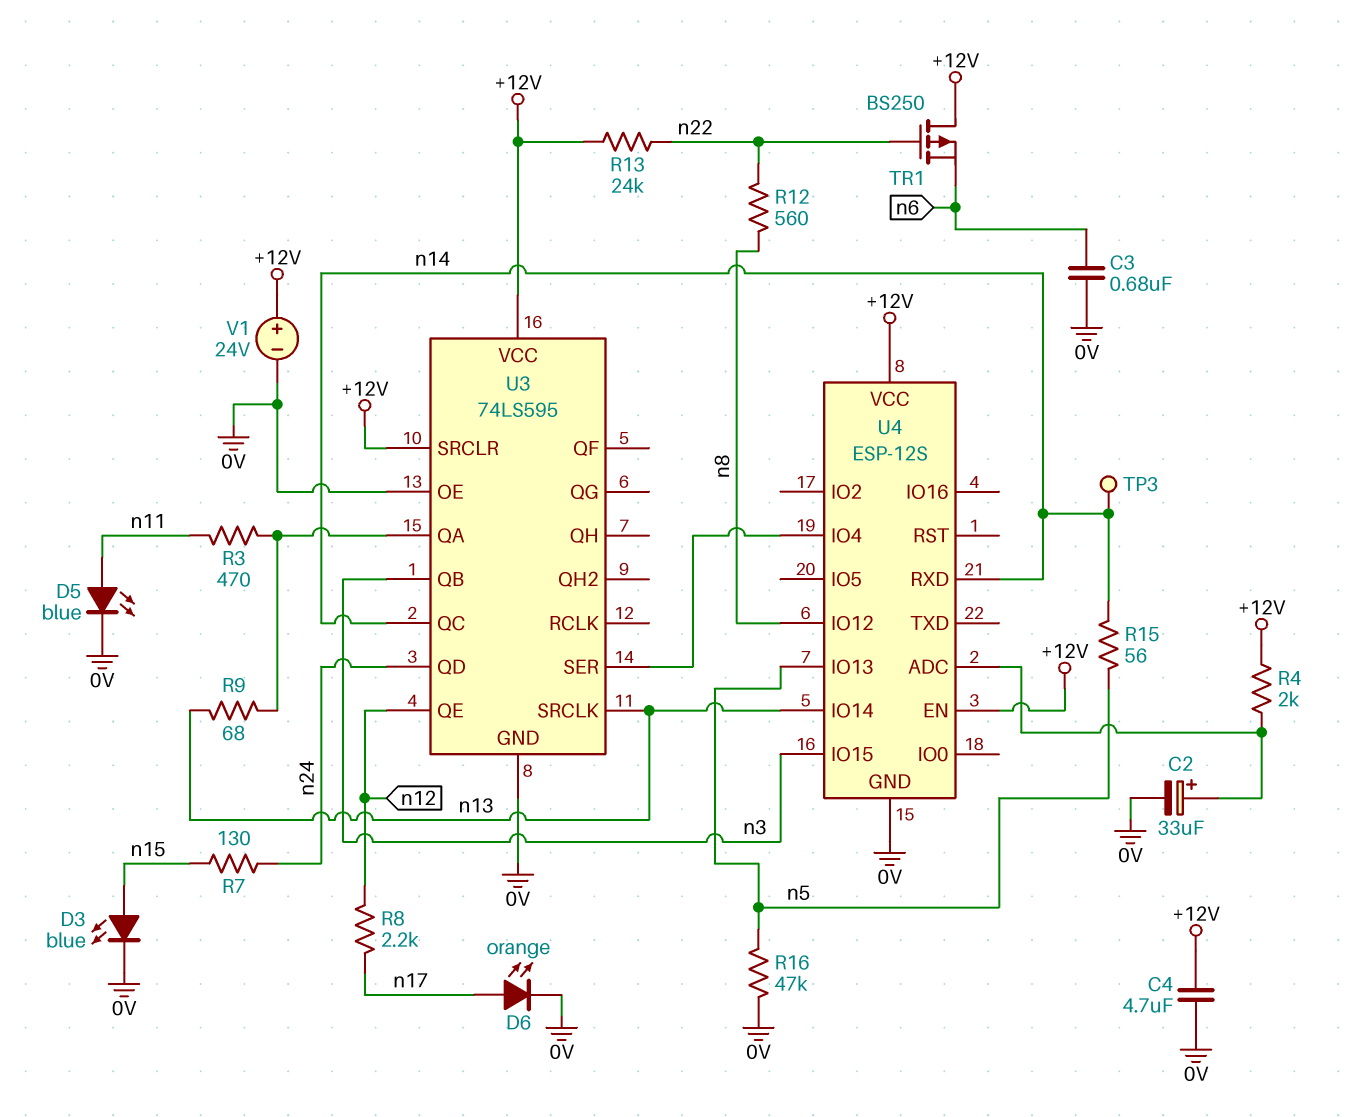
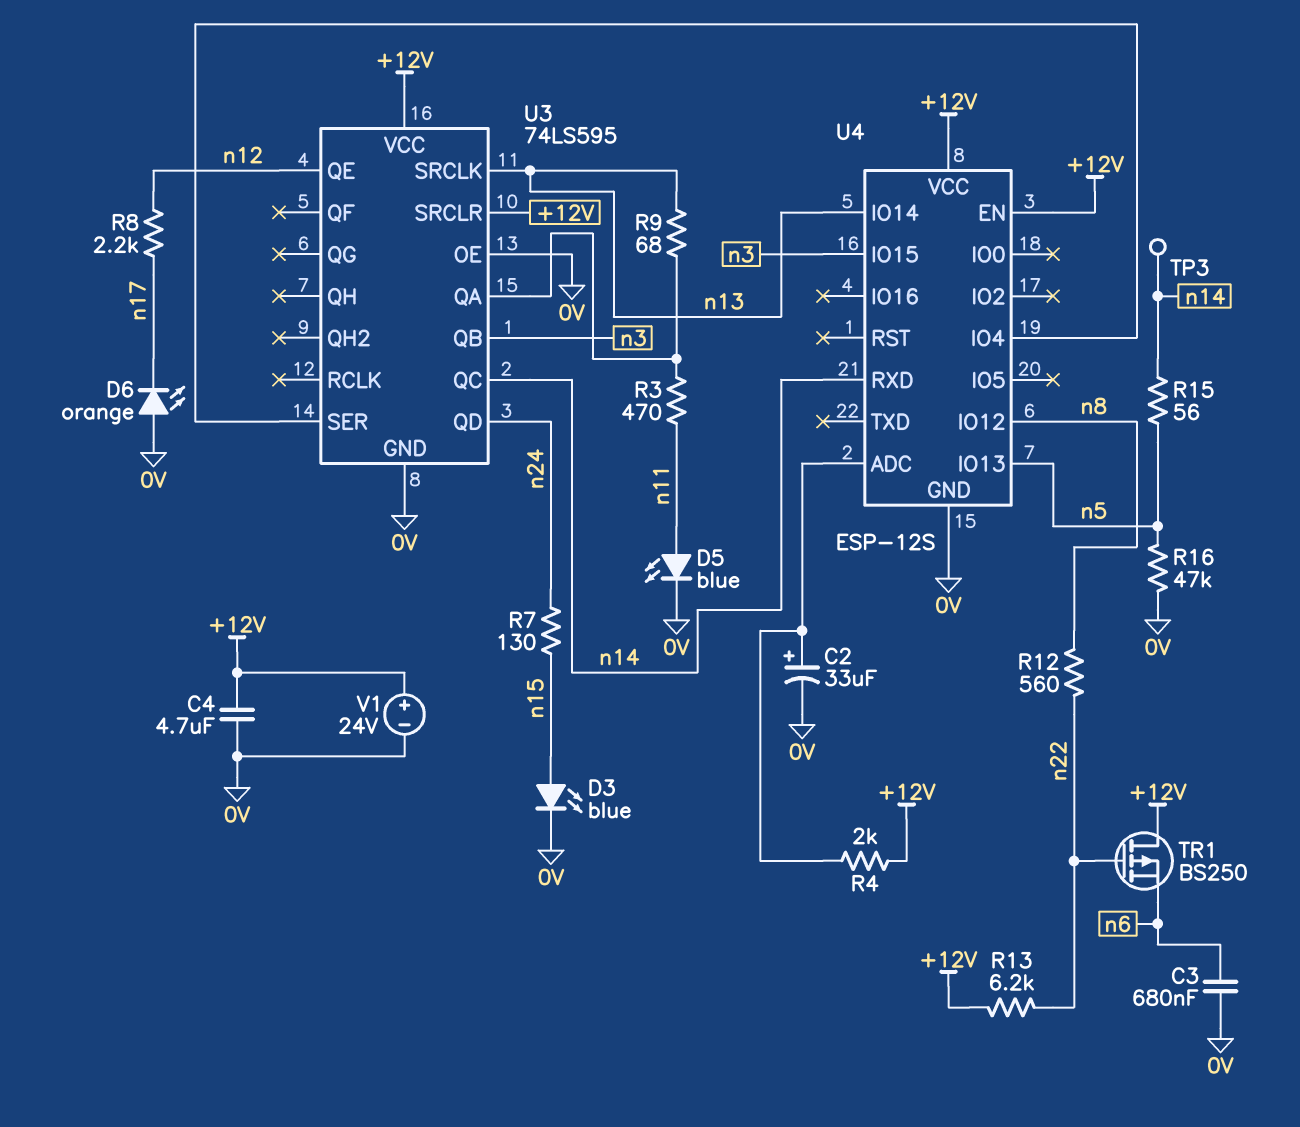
D6: LED orange (A n17, K 0V) -> LED orange (A 0V, K n17)
R13: 24k (+12V, n22) -> 6.2k (+12V, n22)

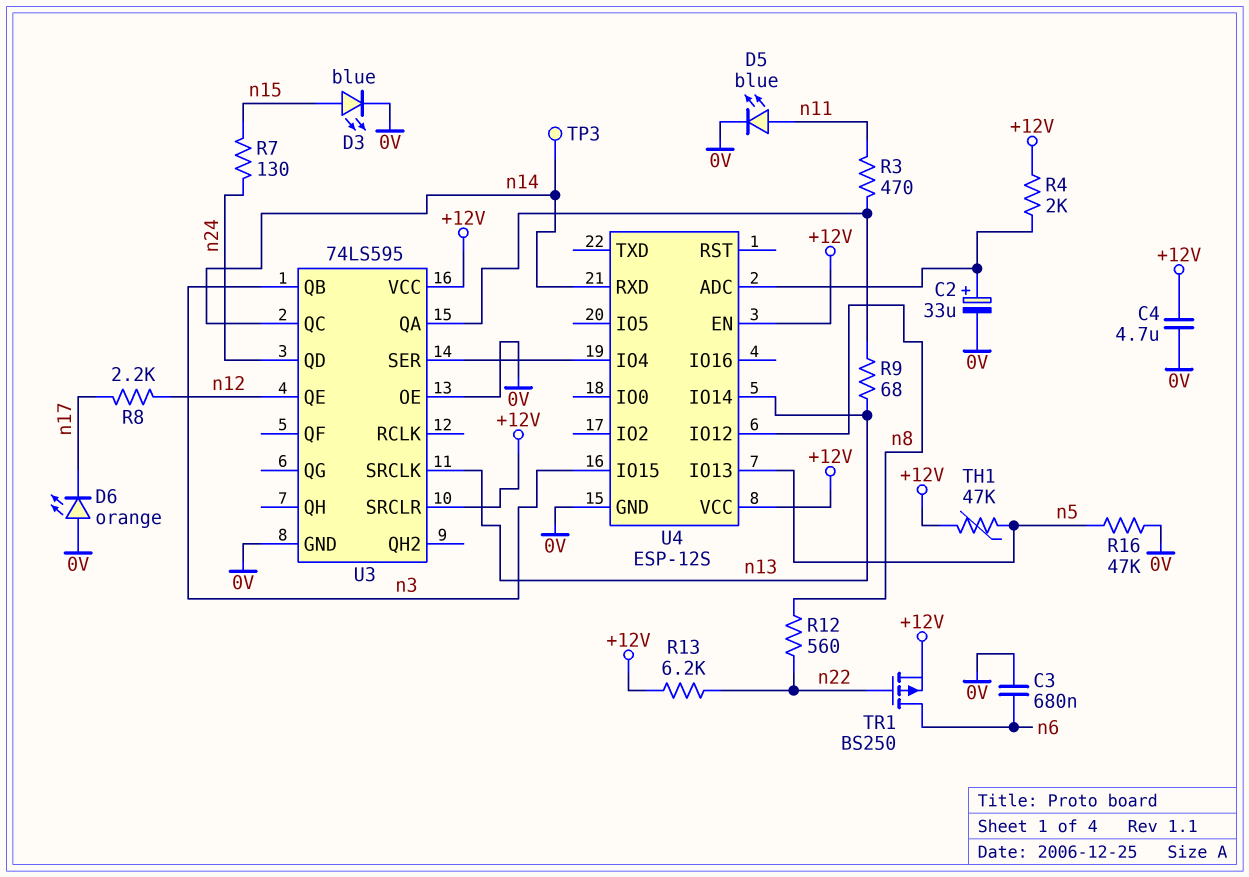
R15: 56 (n5, n14) -> none
TH1: none -> 47k (+12V, n5)
TR1: PMOS BS250 (G n22, D +12V, S n6) -> PMOS BS250 (G n22, D n6, S +12V)
V1: 24V (plus +12V, minus 0V) -> none

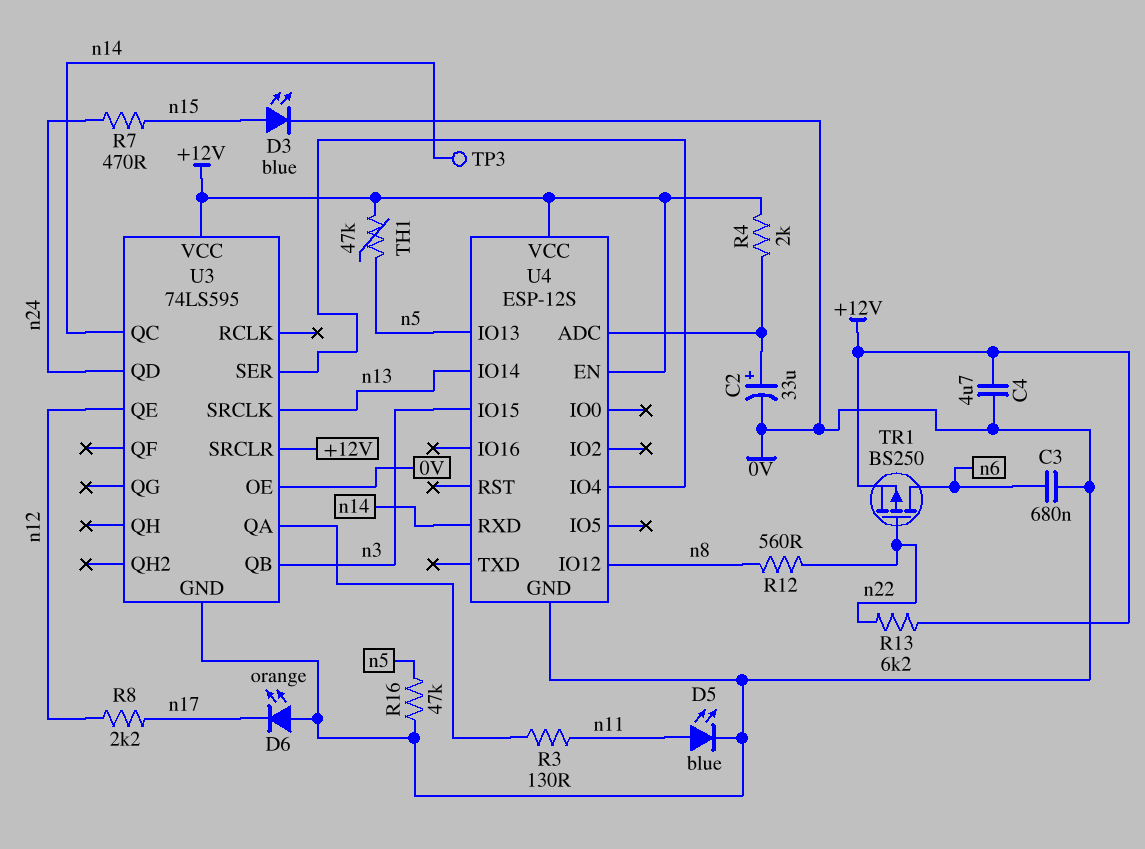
R3: 470 (U3/QA, n11) -> 130 (U3/QA, n11)
R7: 130 (n15, n24) -> 470 (n15, n24)
R9: 68 (U3/QA, n13) -> none

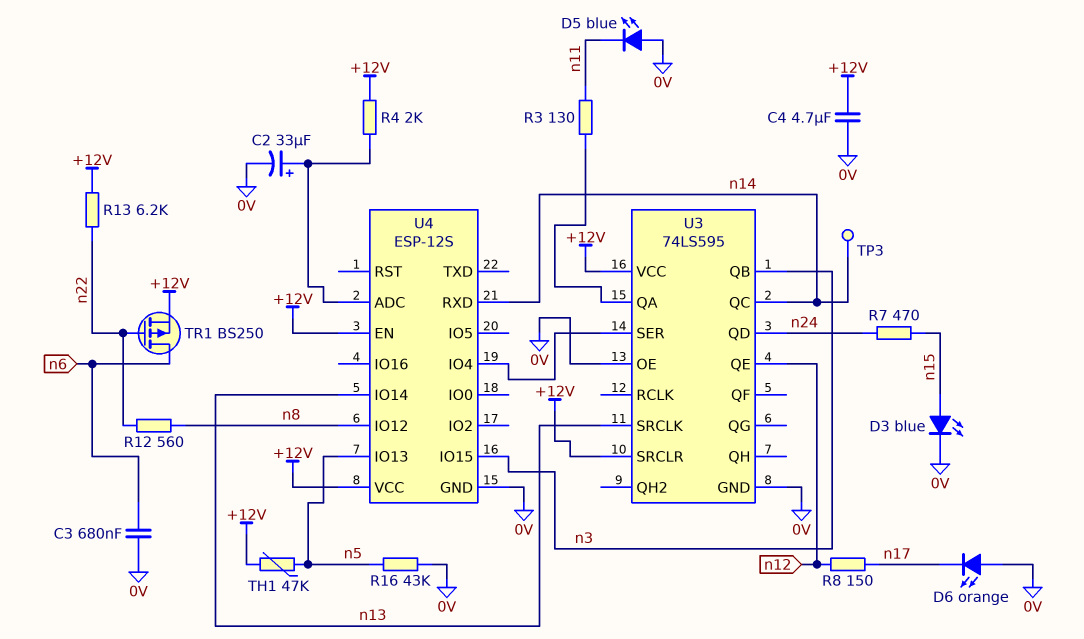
D5: LED blue (A n11, K 0V) -> LED blue (A 0V, K n11)
R8: 2.2k (n12, n17) -> 150 (n12, n17)
R16: 47k (0V, n5) -> 43k (0V, n5)

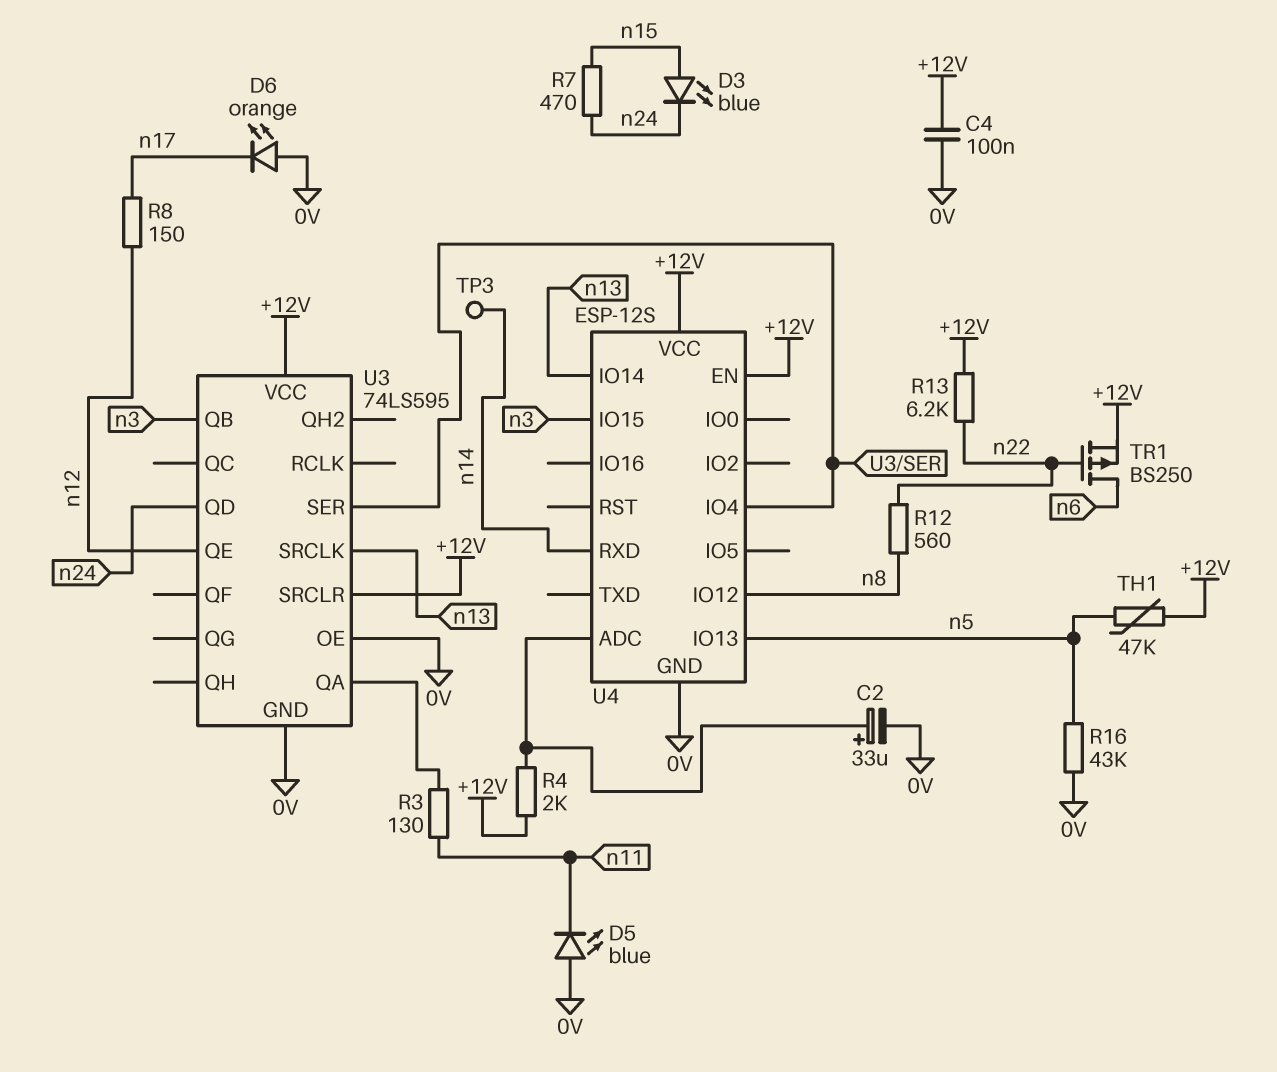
C3: 680nF (0V, n6) -> none
C4: 4.7uF (+12V, 0V) -> 100nF (+12V, 0V)
D3: LED blue (A n15, K 0V) -> LED blue (A n15, K n24)
U3 pin QC: n14 -> none

